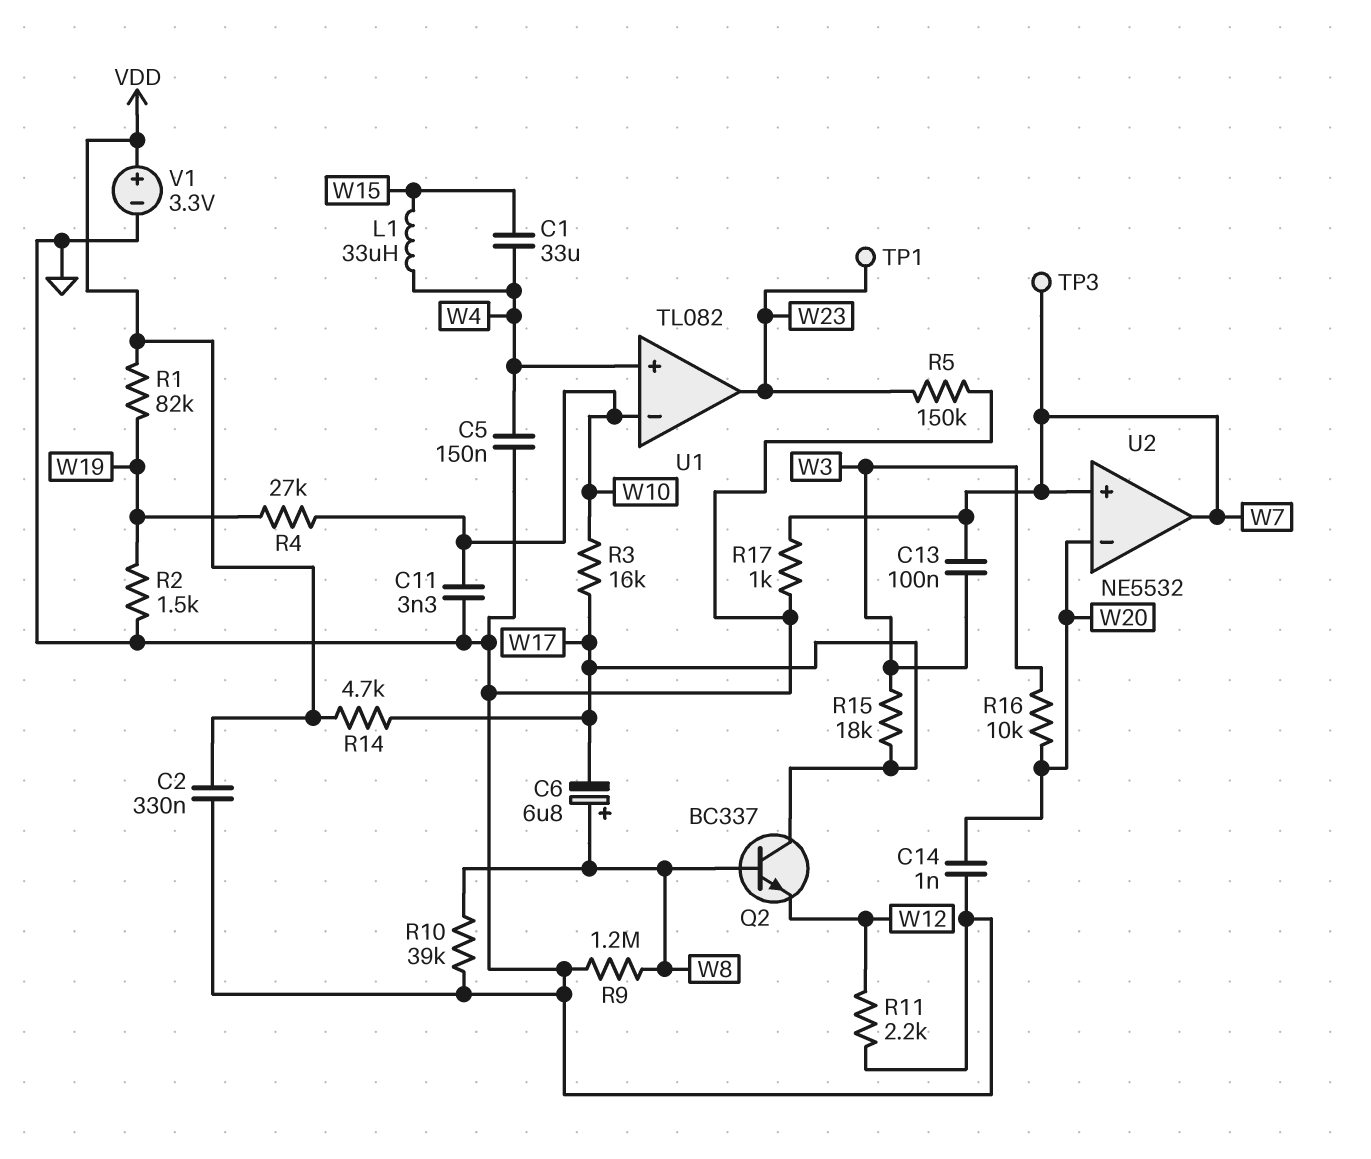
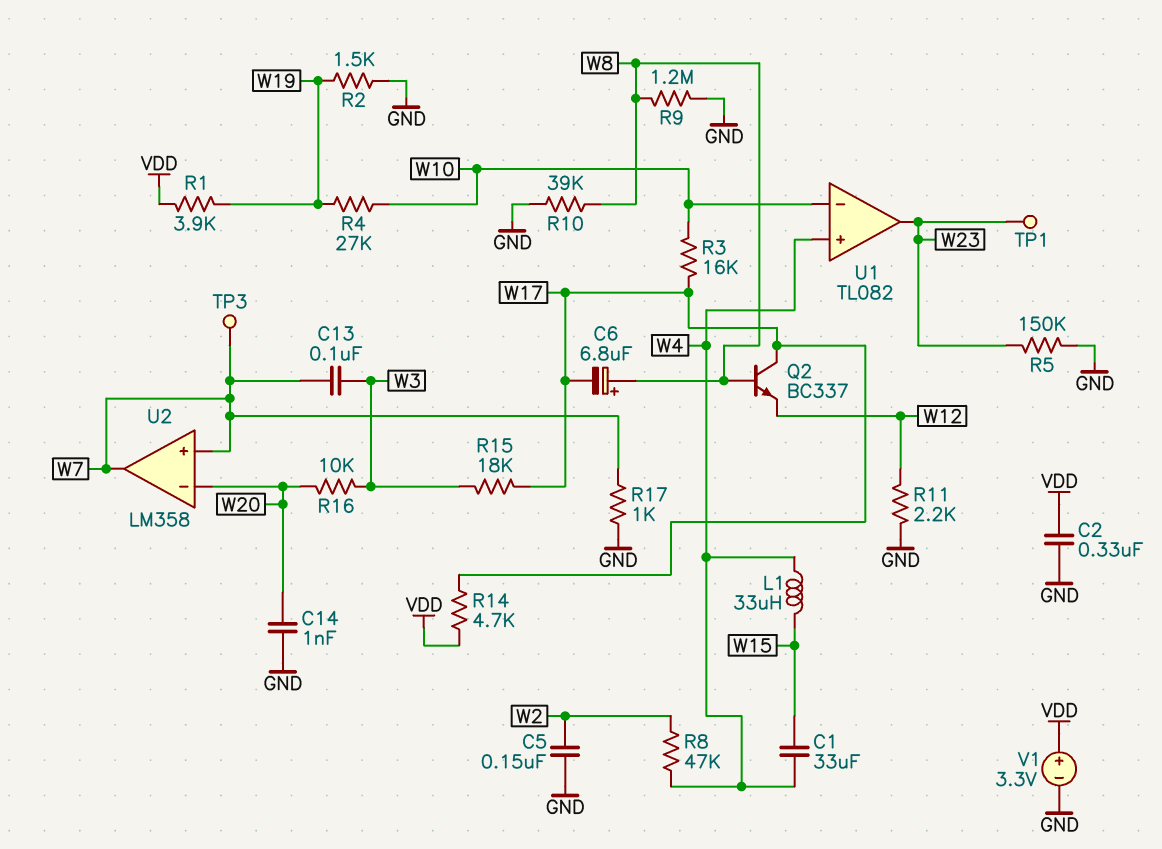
C5: 150nF (GND, W4) -> 150nF (GND, W2)
C11: 3.3nF (GND, W10) -> none
R1: 82k (VDD, W19) -> 3.9k (VDD, W19)
R8: none -> 47k (W2, W4)
U2: NE5532 -> LM358

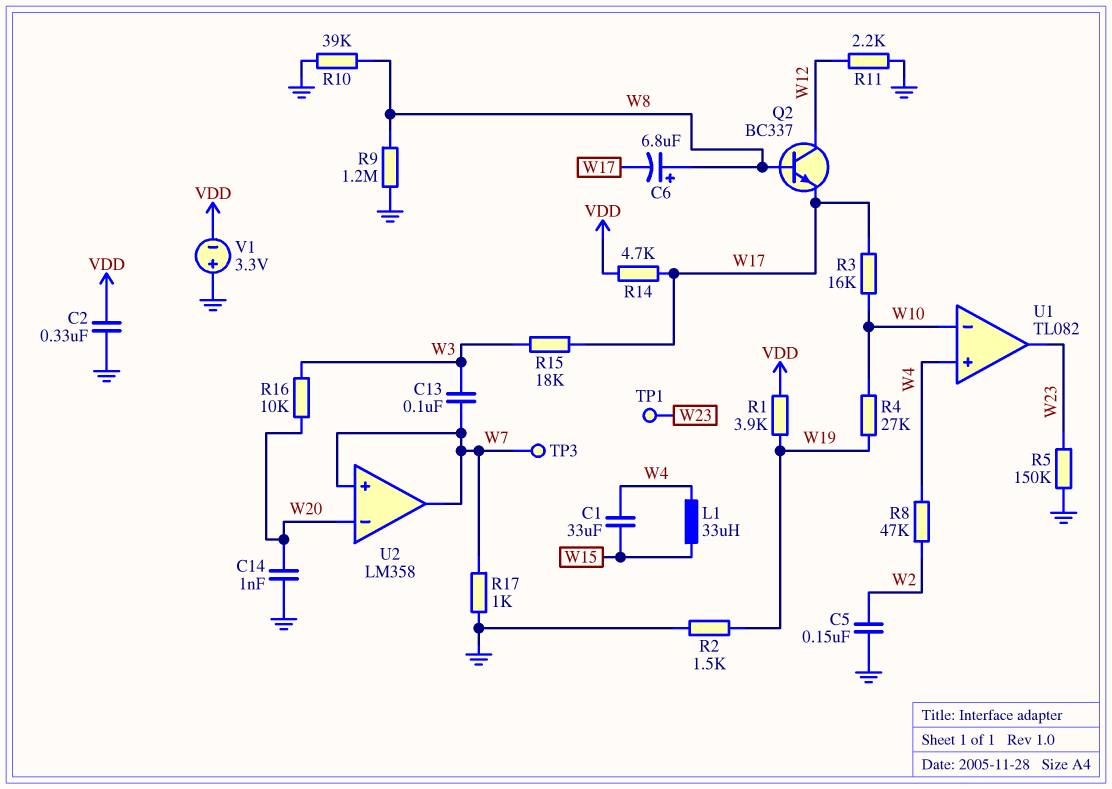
Q2: NPN BC337 (B W8, C W17, E W12) -> NPN BC337 (B W8, C W12, E W17)
V1: 3.3V (plus VDD, minus GND) -> 3.3V (plus GND, minus VDD)

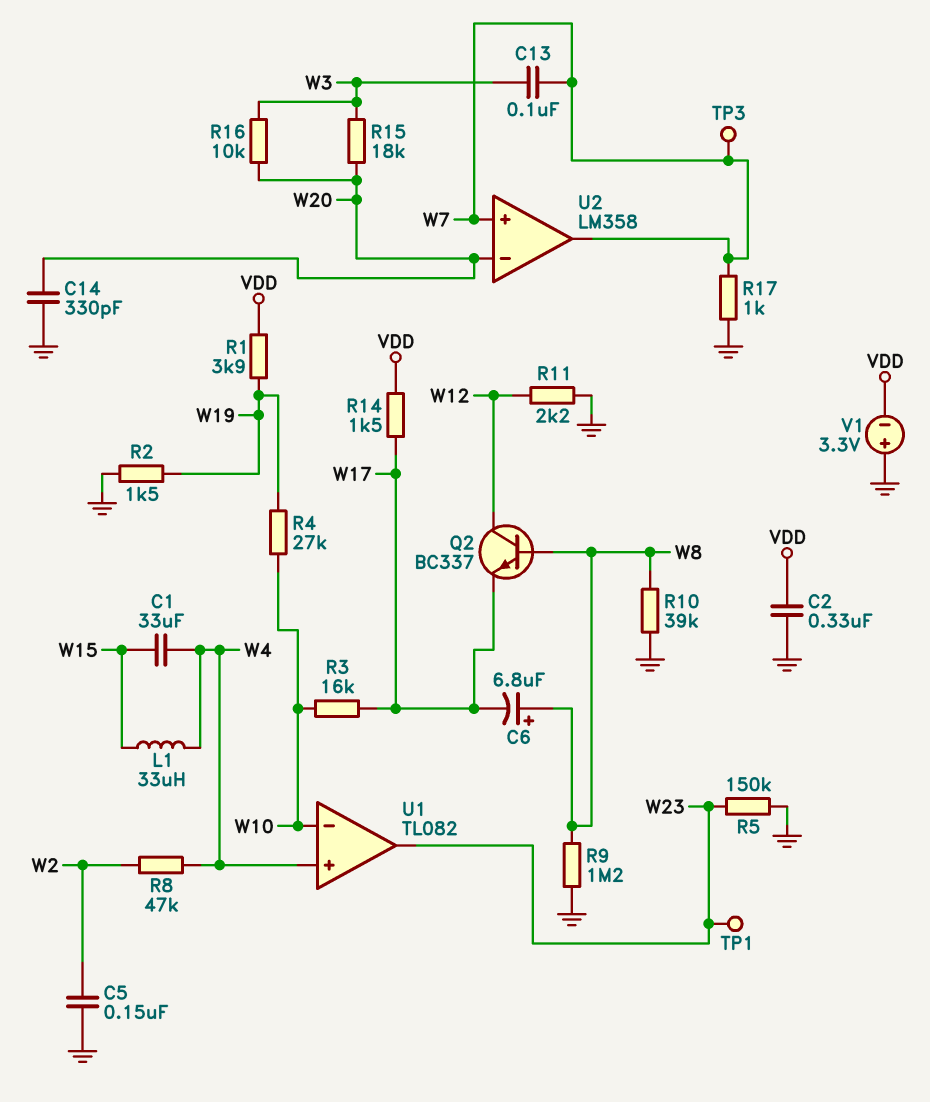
C14: 1nF (GND, W20) -> 330pF (GND, W20)
R14: 4.7k (VDD, W17) -> 1.5k (VDD, W17)
R15: 18k (W3, W17) -> 18k (W3, W20)

